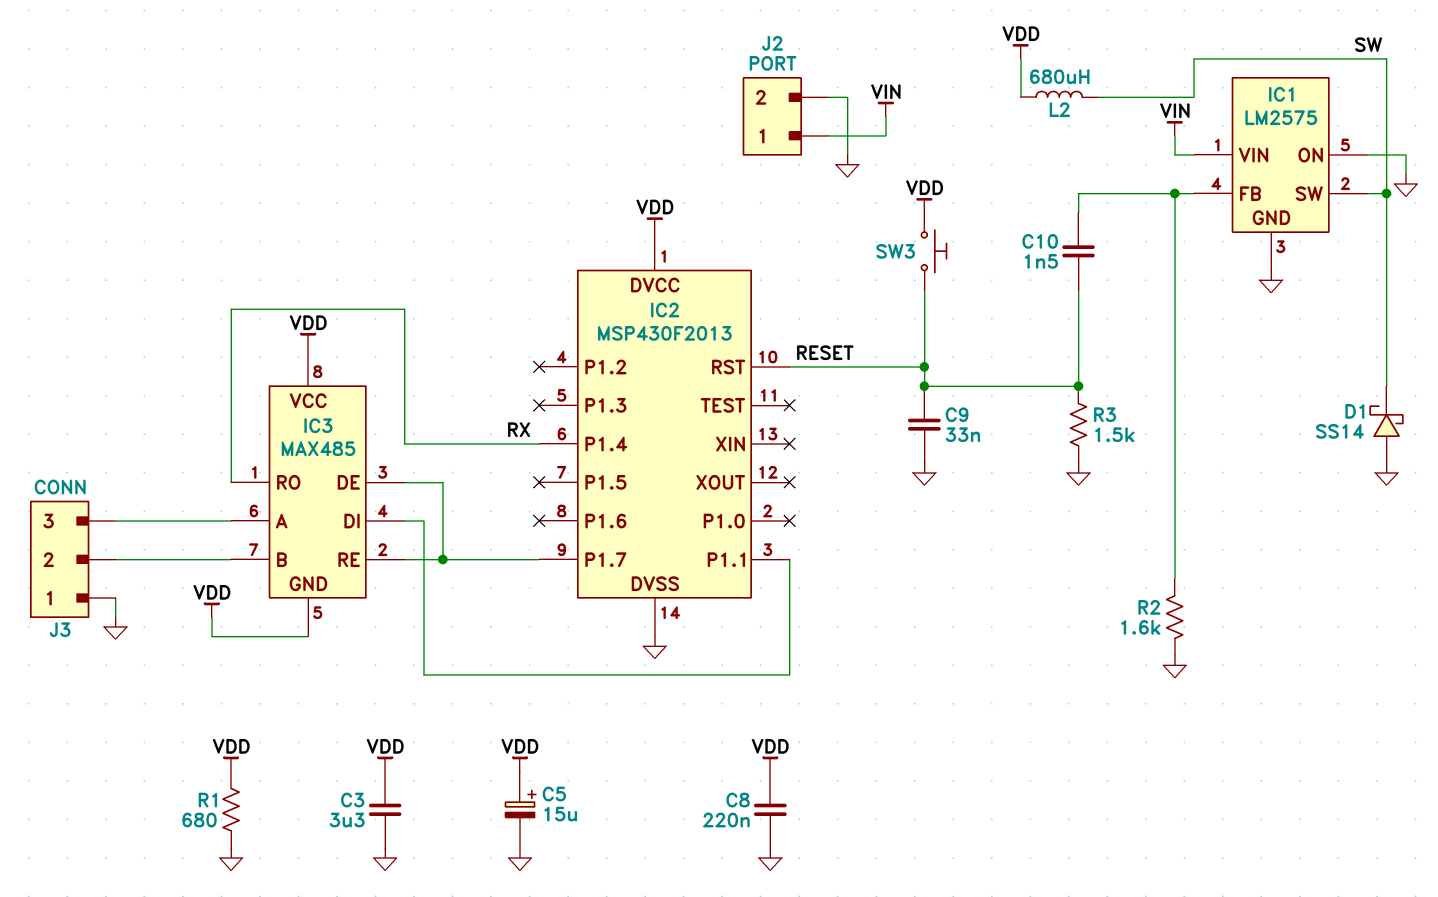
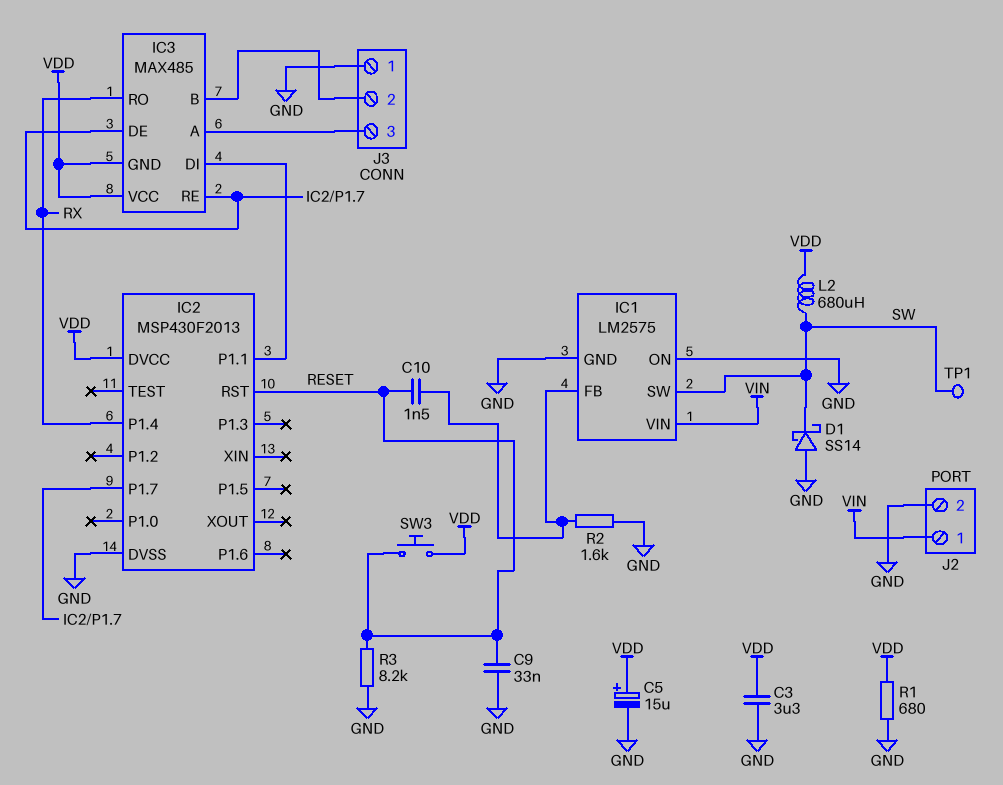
C8: 220nF (GND, VDD) -> none
R3: 1.5k (GND, RESET) -> 8.2k (GND, RESET)
TP1: none -> test point (SW)

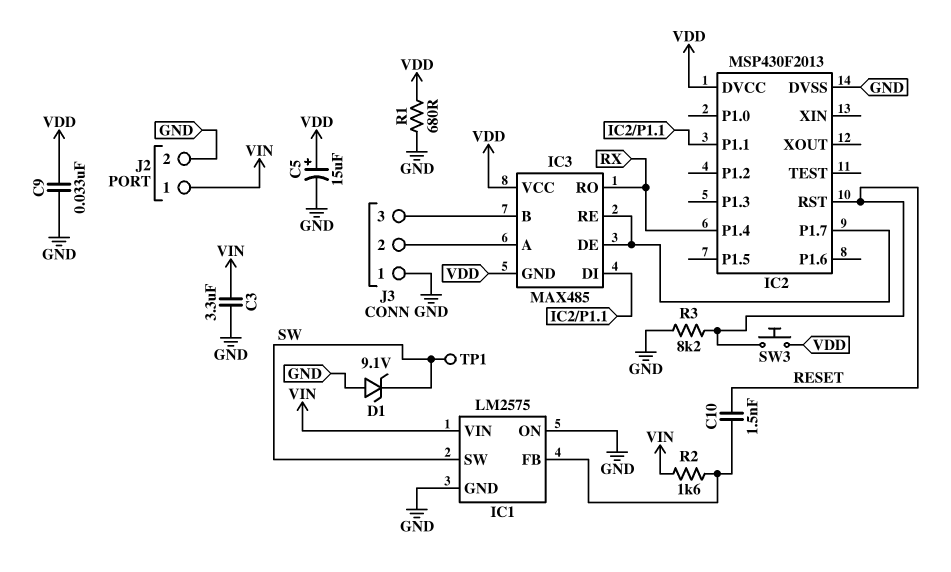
C3: 3.3uF (GND, VDD) -> 3.3uF (GND, VIN)
C9: 33nF (GND, RESET) -> 33nF (GND, VDD)
D1: schottky SS14 (A GND, K SW) -> zener 9.1V (A GND, K SW)
J3 pin 2: IC3/B -> IC3/A
J3 pin 3: IC3/A -> IC3/B
L2: 680uH (SW, VDD) -> none
R2: 1.6k (GND, IC1/FB) -> 1.6k (IC1/FB, VIN)

